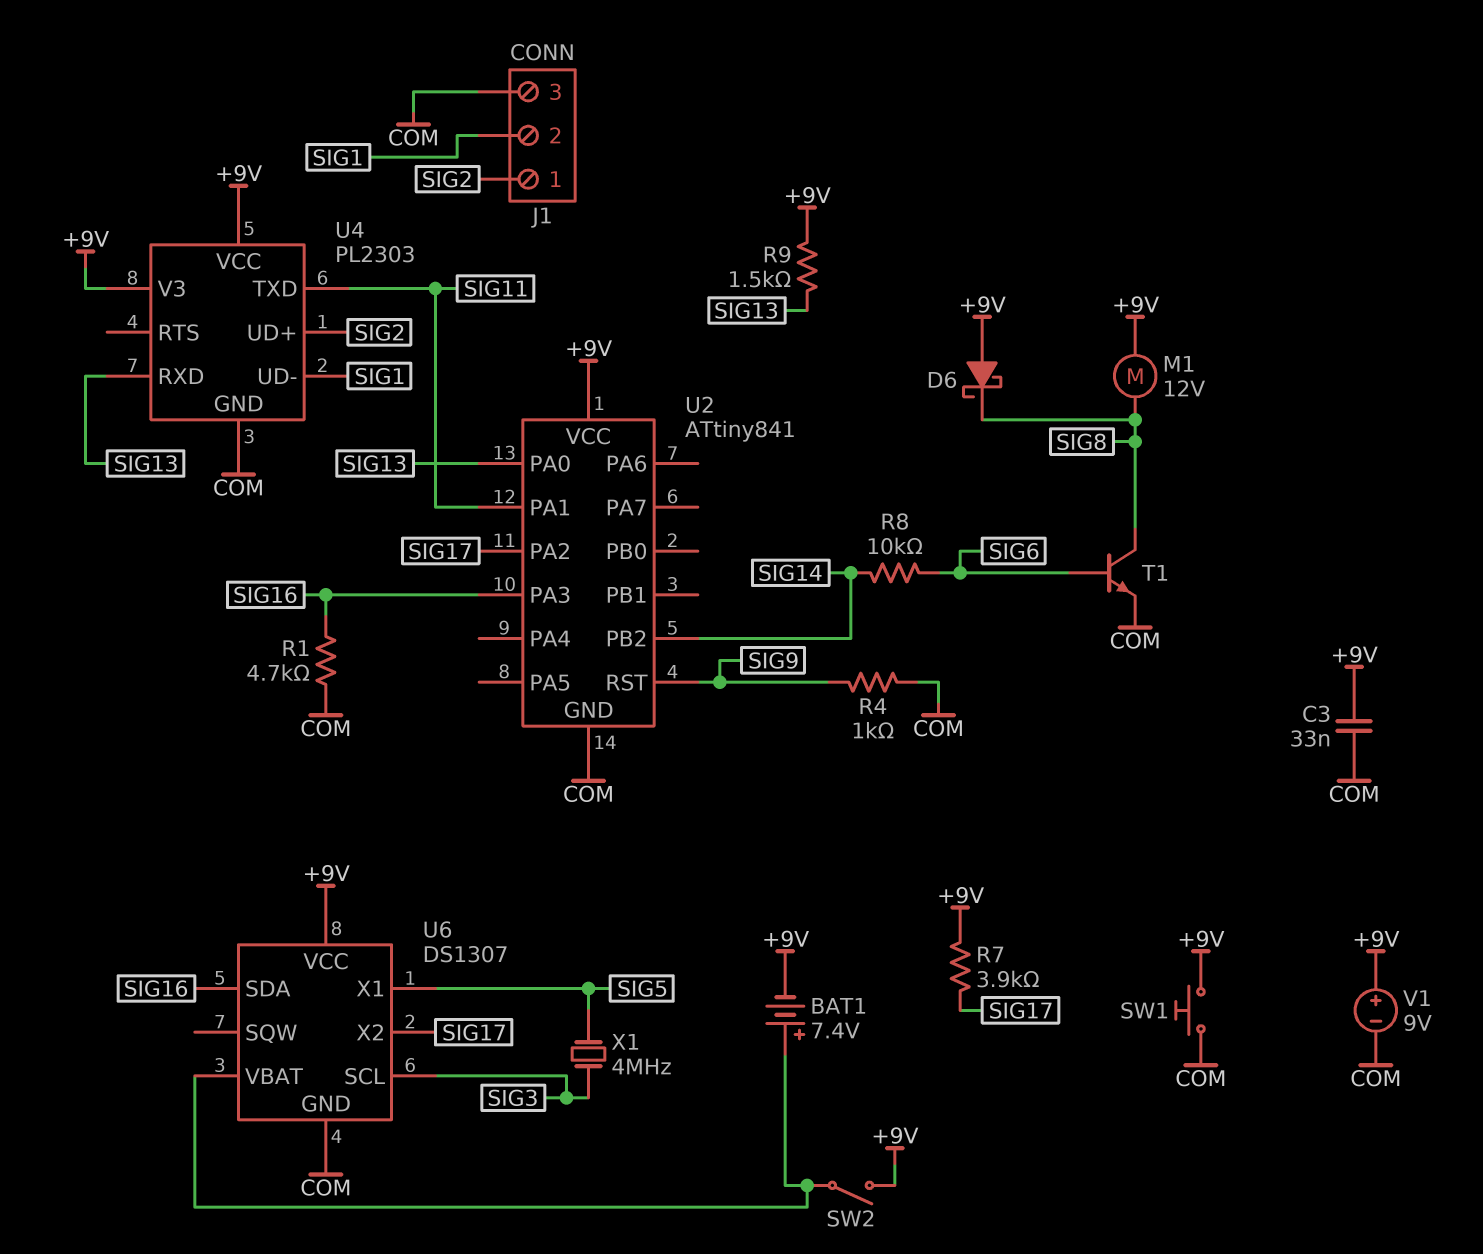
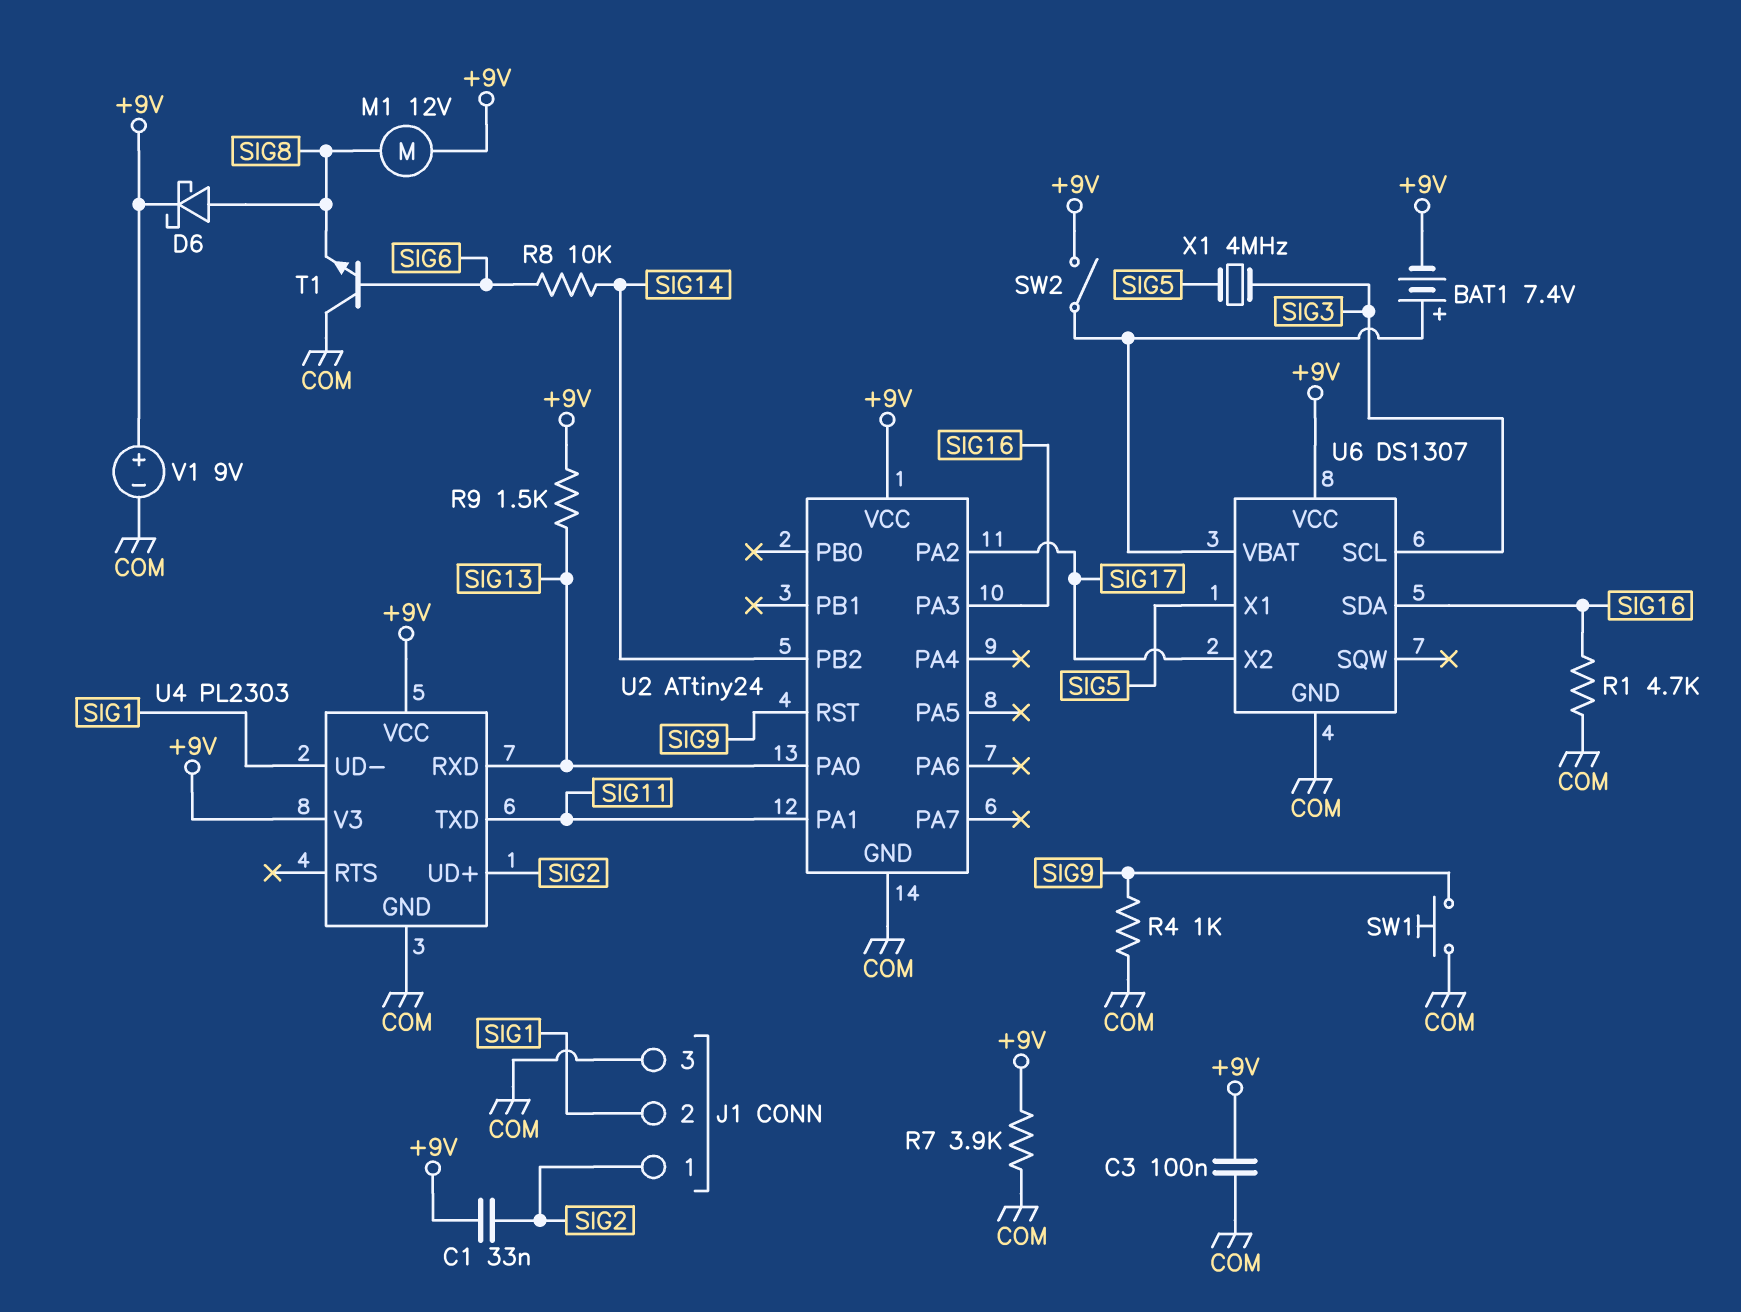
C1: none -> 33nF (+9V, SIG2)
C3: 33nF (+9V, COM) -> 100nF (+9V, COM)
D6: schottky (A +9V, K SIG8) -> schottky (A SIG8, K +9V)
R7: 3.9k (+9V, SIG17) -> 3.9k (+9V, COM)
SW1: button (+9V, COM) -> button (COM, SIG9)
T1: NPN (B SIG6, C SIG8, E COM) -> NPN (B SIG6, C COM, E SIG8)
U2: ATtiny841 -> ATtiny24

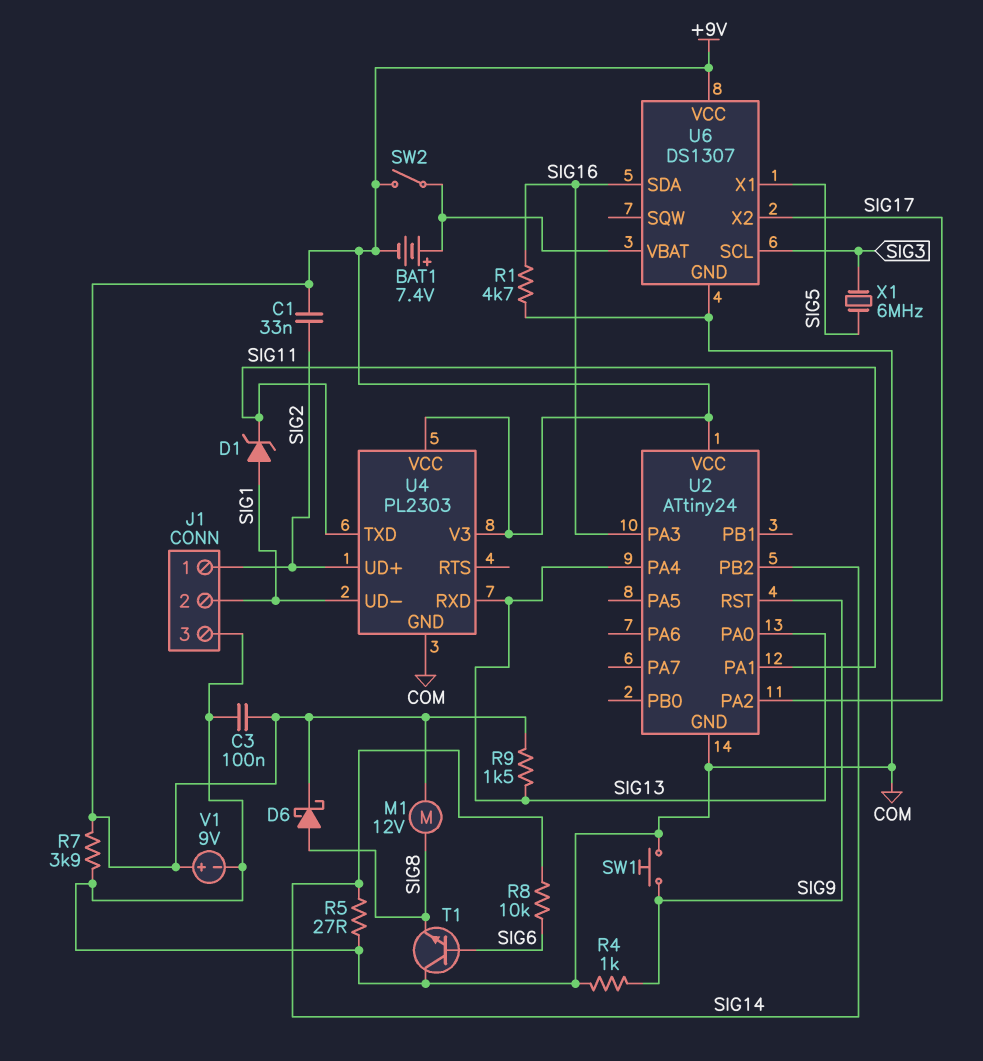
D1: none -> zener (A SIG1, K SIG11)
R5: none -> 27 (COM, SIG14)
U2 pin PA4: none -> SIG13
X1: 4MHz (SIG3, SIG5) -> 6MHz (SIG3, SIG5)

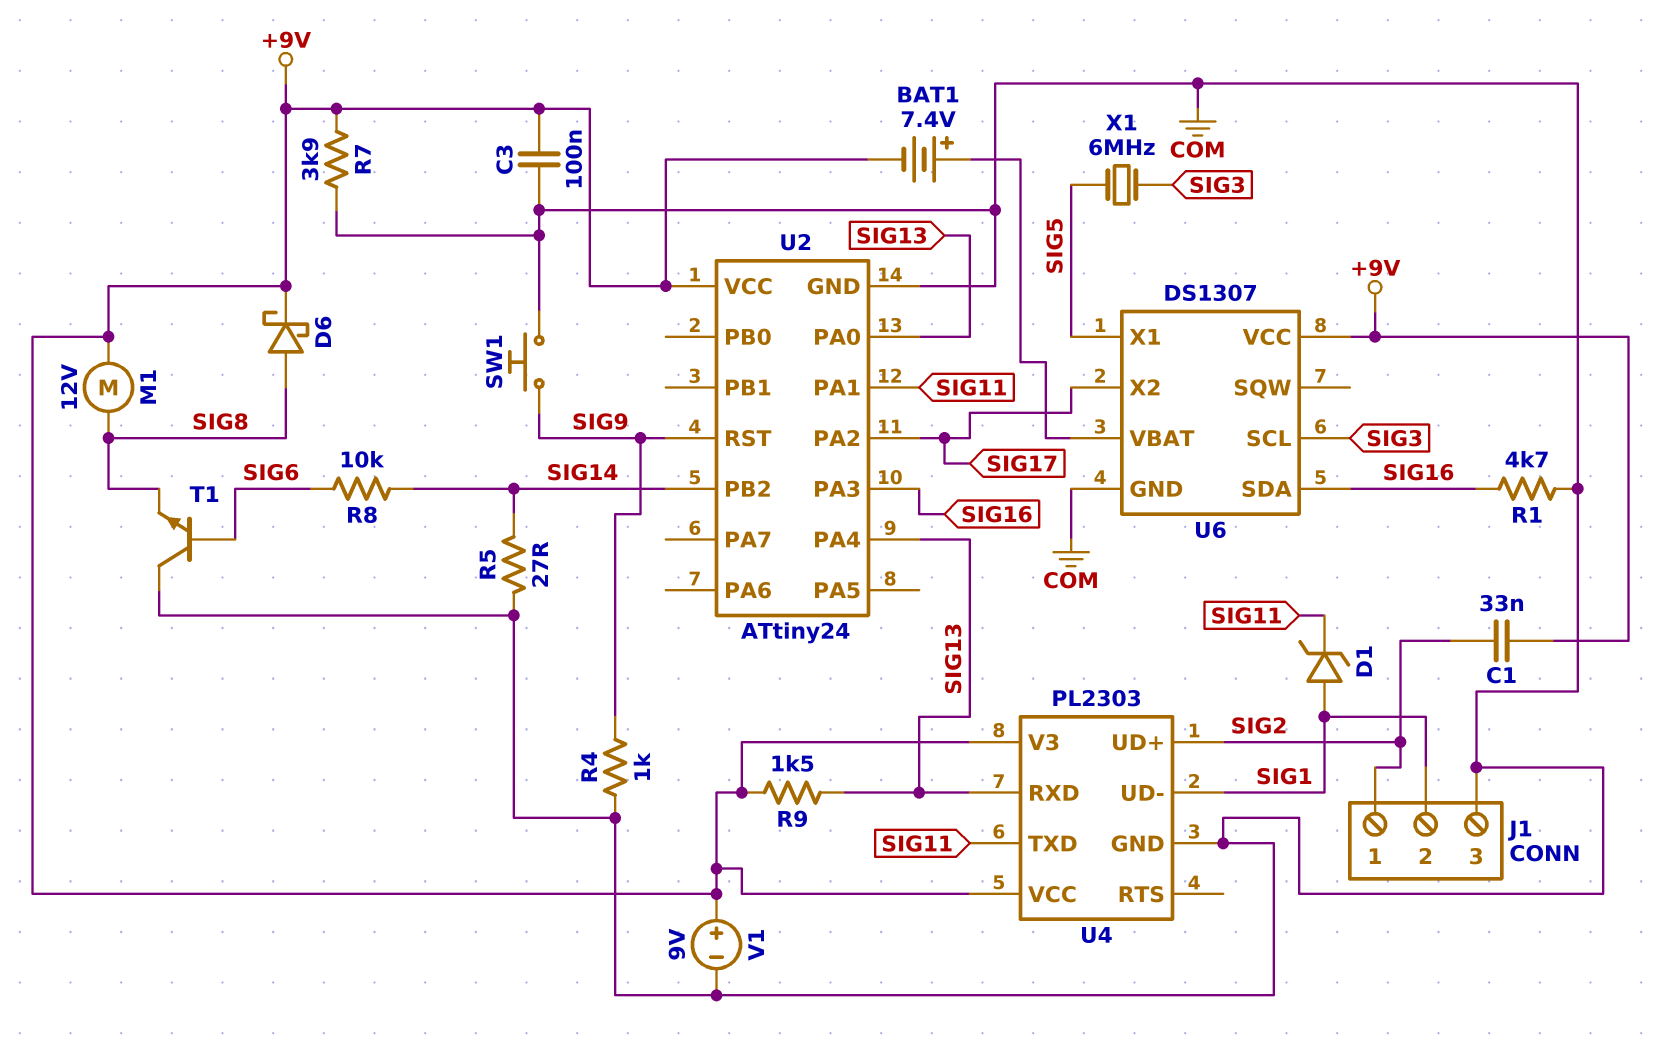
SW2: switch (+9V, U6/VBAT) -> none

